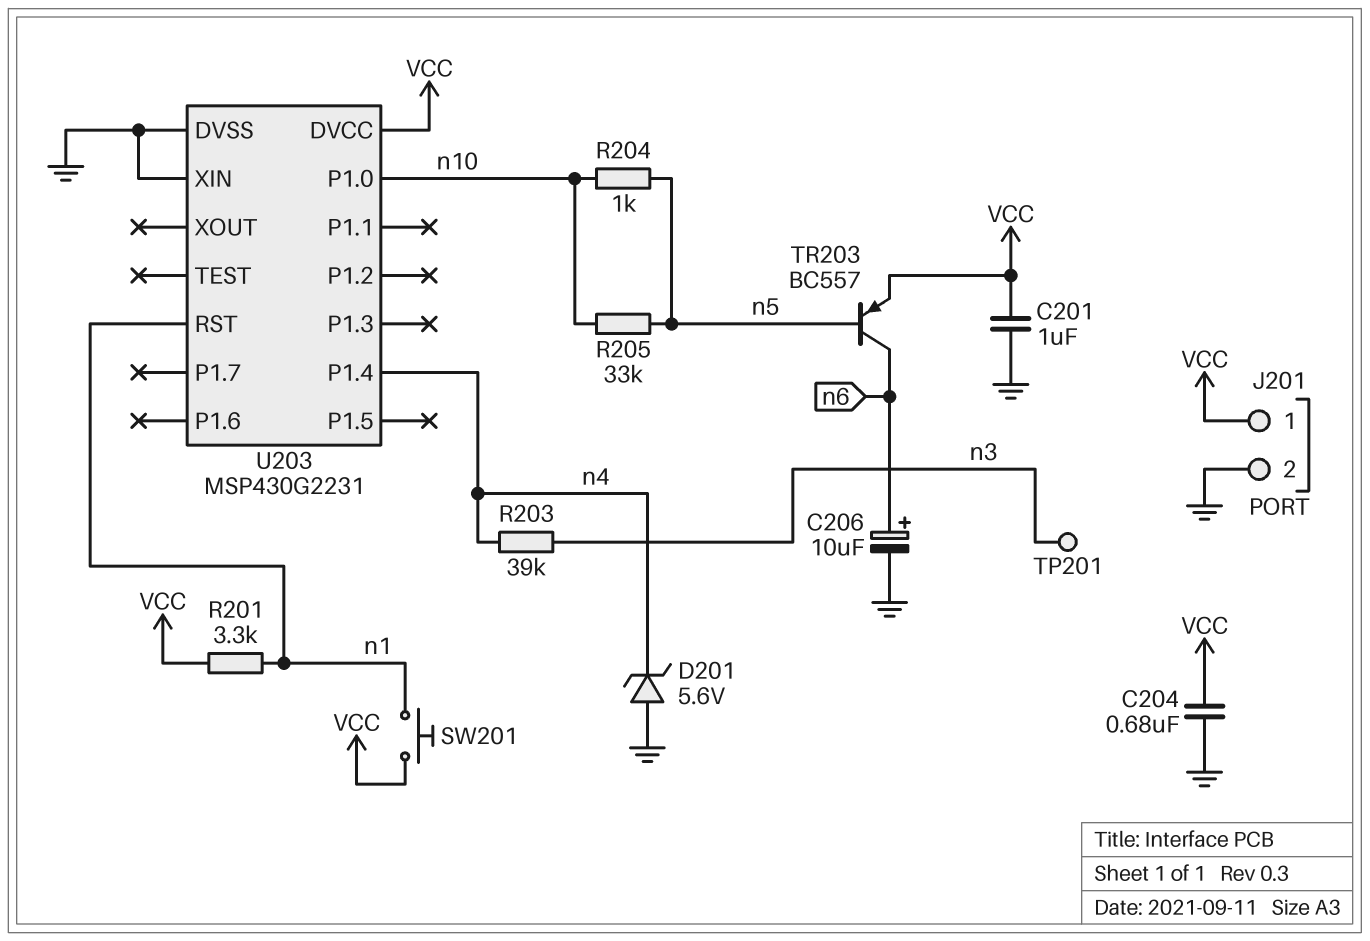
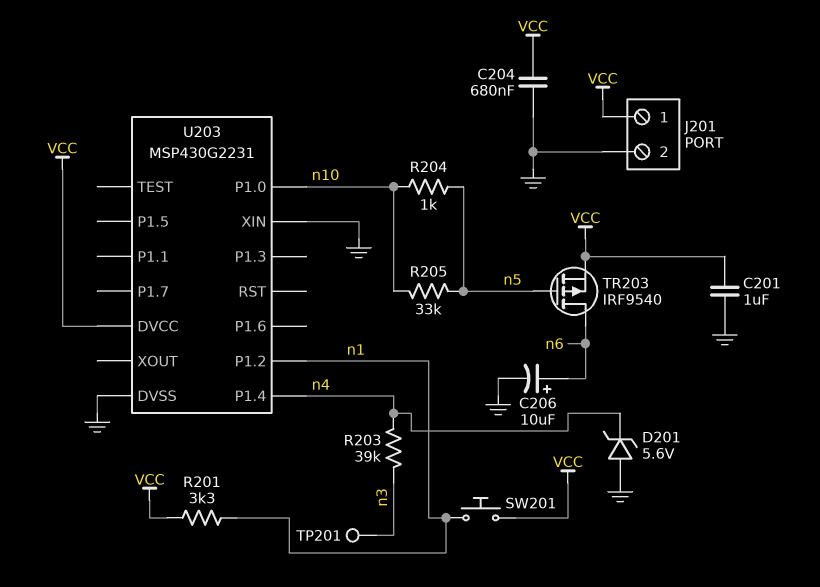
TR203: PNP BC557 (B n5, C n6, E VCC) -> PMOS IRF9540 (G n5, D n6, S VCC)
U203 pin P1.2: none -> n1
U203 pin RST: n1 -> none

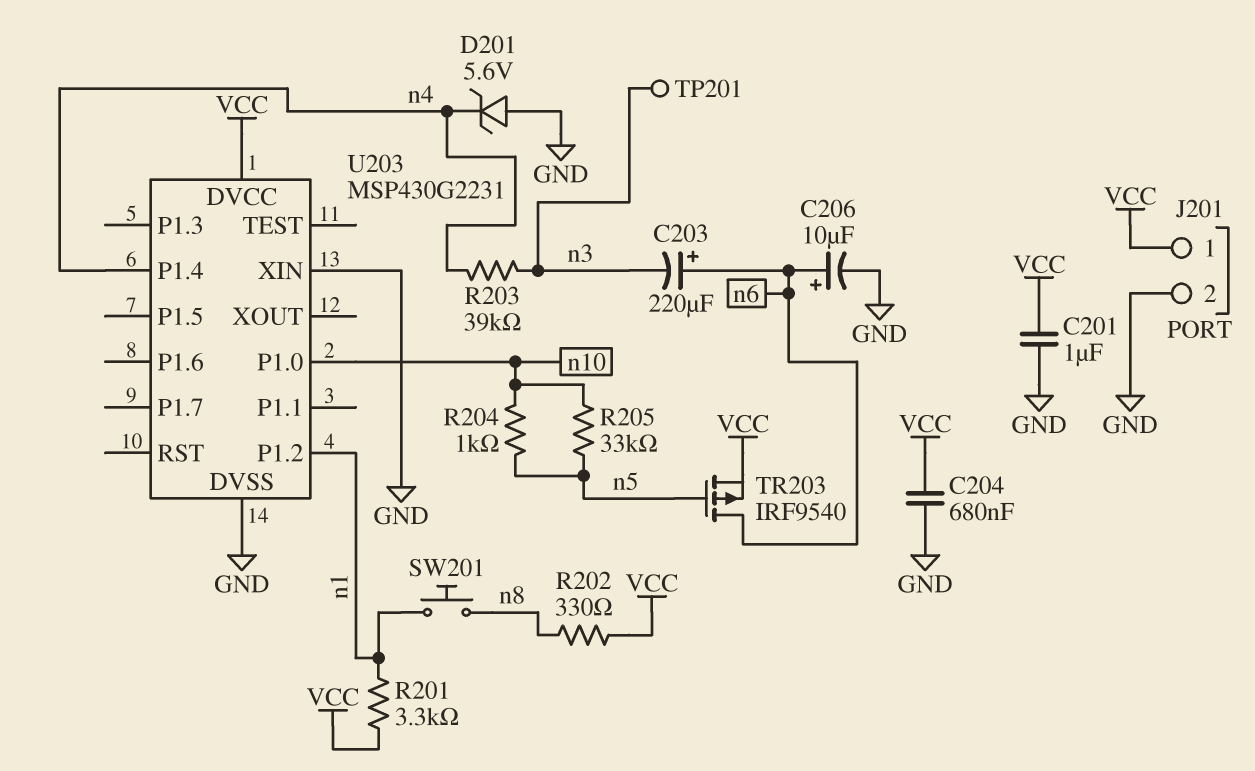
C203: none -> 220uF (plus n6, minus n3)
R202: none -> 330 (VCC, n8)
SW201: button (VCC, n1) -> button (n1, n8)

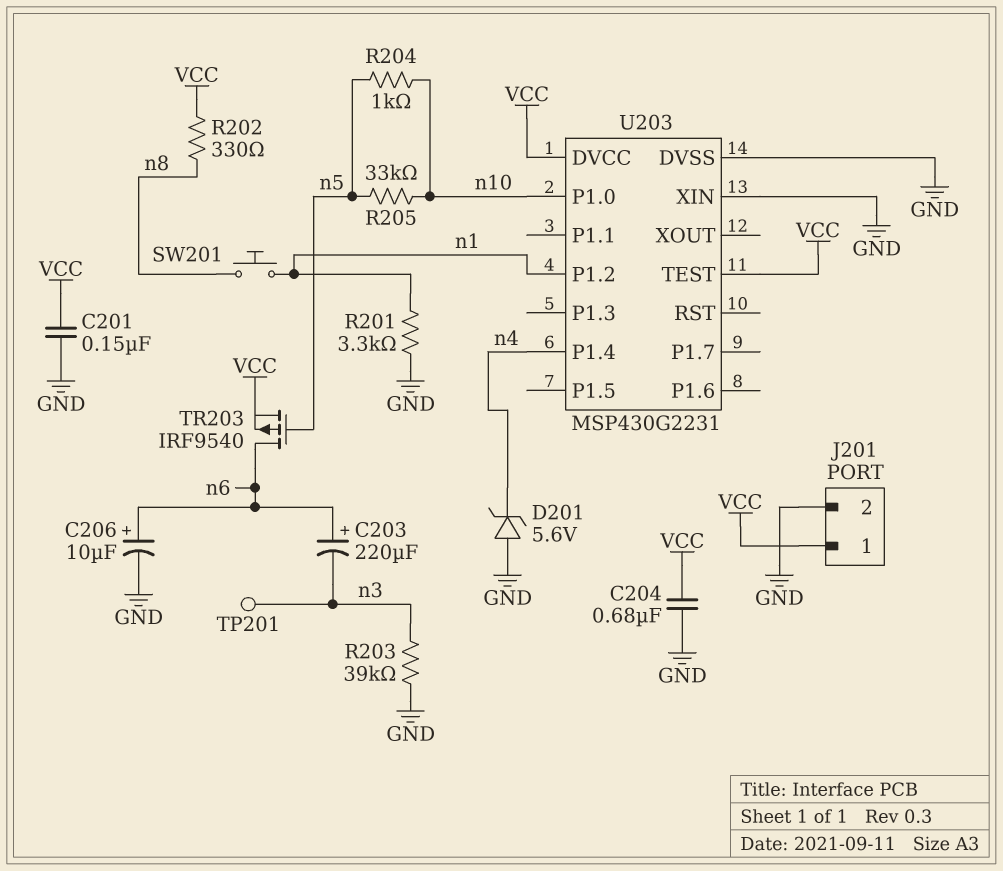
C201: 1uF (GND, VCC) -> 150nF (GND, VCC)
R201: 3.3k (VCC, n1) -> 3.3k (GND, n1)
R203: 39k (n3, n4) -> 39k (GND, n3)
U203 pin TEST: none -> VCC

